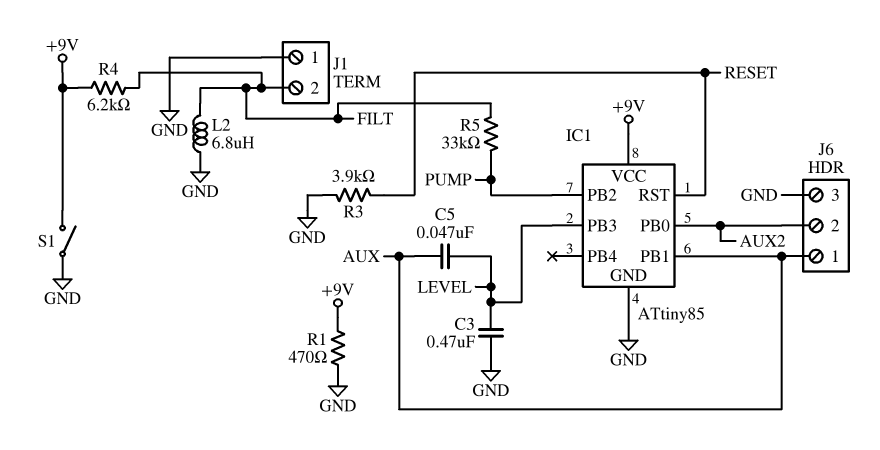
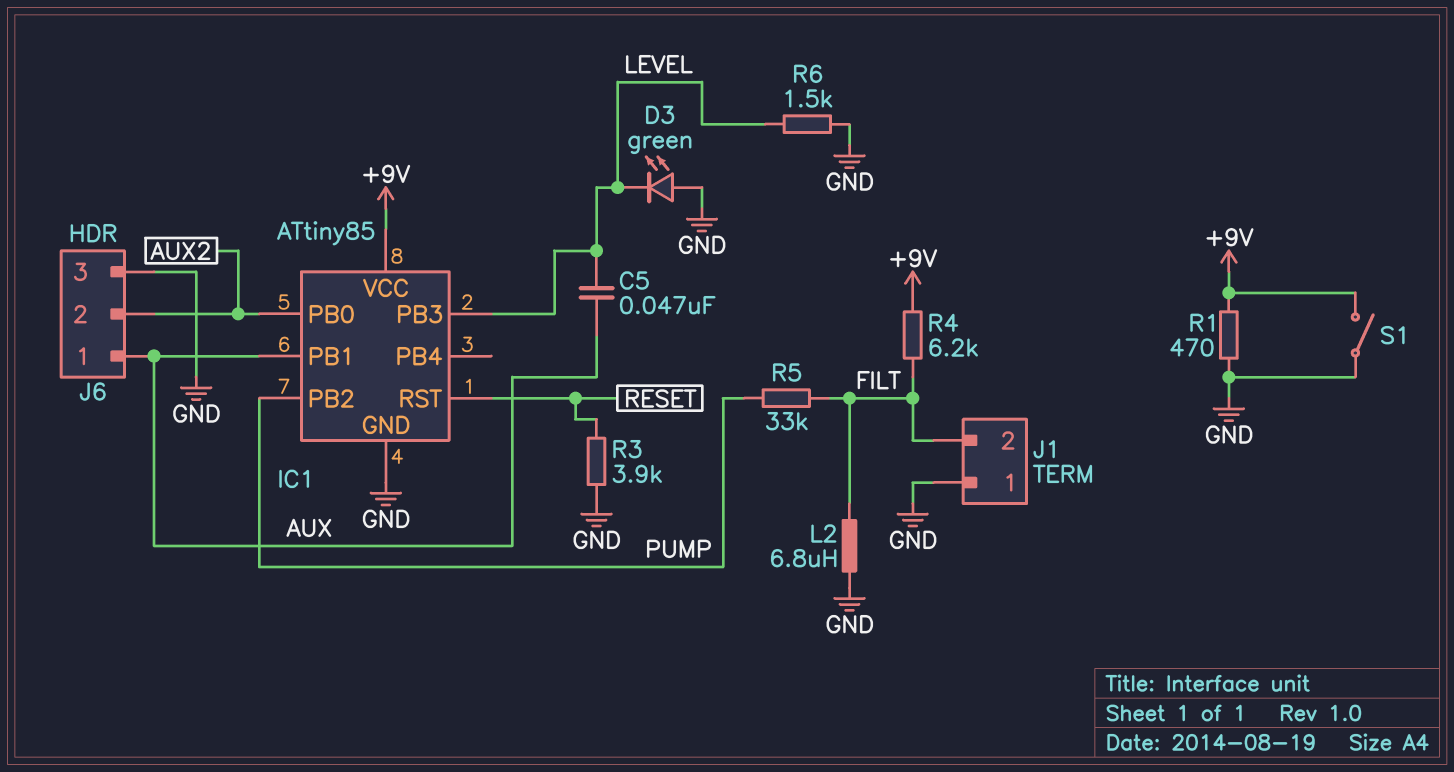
C3: 470nF (GND, LEVEL) -> none
D3: none -> LED green (A GND, K LEVEL)
R6: none -> 1.5k (GND, LEVEL)

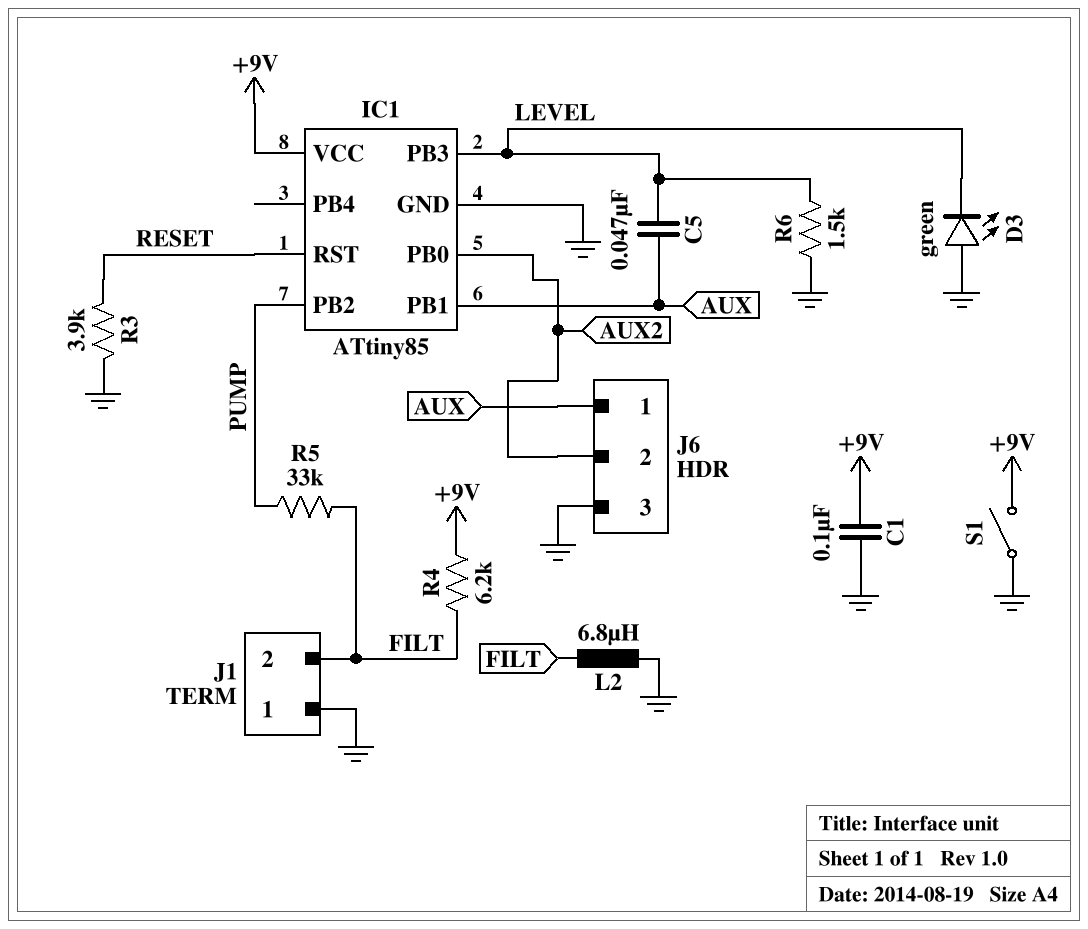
C1: none -> 100nF (+9V, GND)
R1: 470 (+9V, GND) -> none

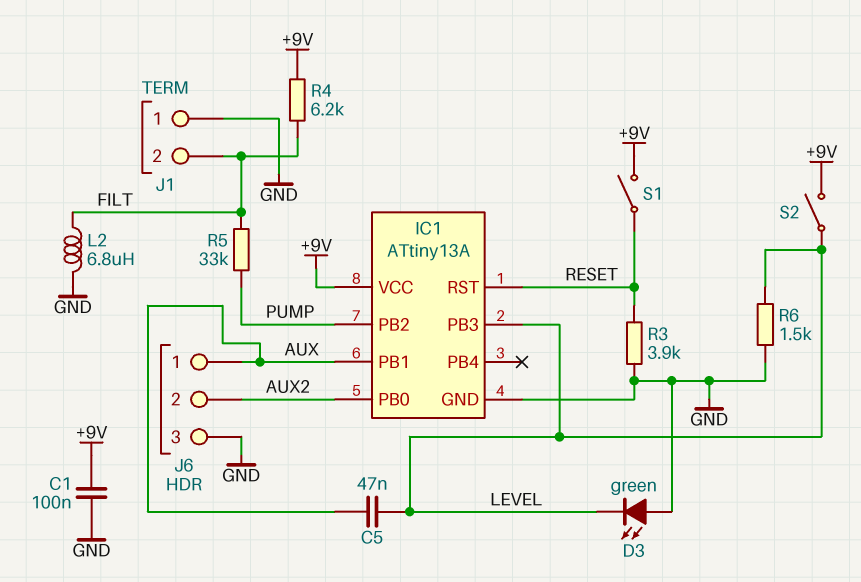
IC1: ATtiny85 -> ATtiny13A
S1: switch (+9V, GND) -> switch (+9V, RESET)
S2: none -> switch (+9V, LEVEL)

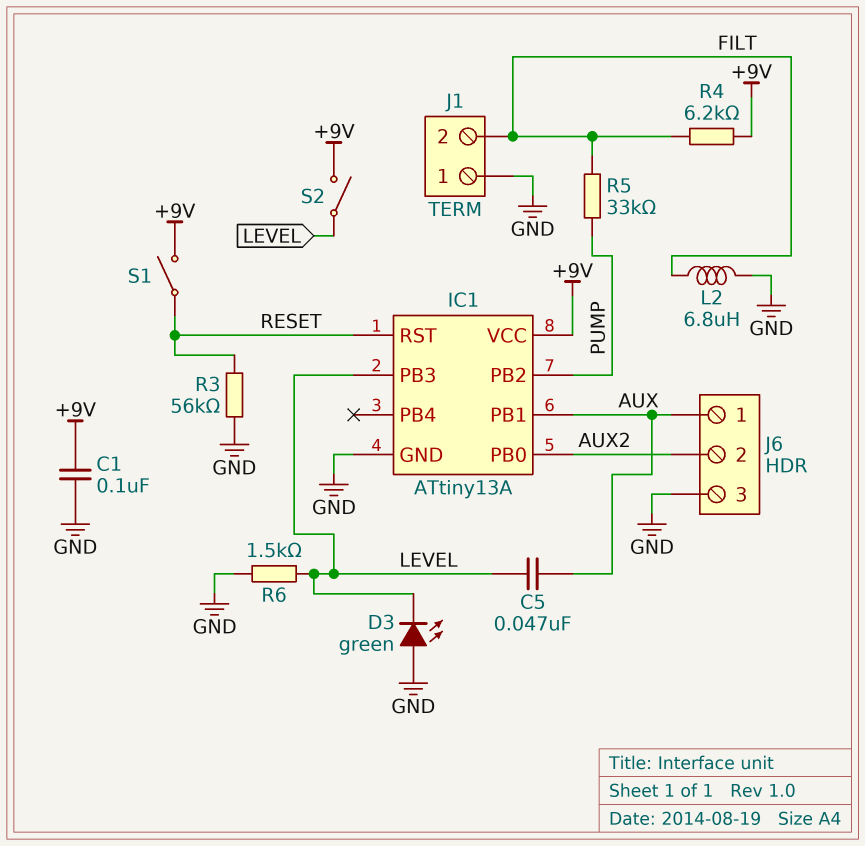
R3: 3.9k (GND, RESET) -> 56k (GND, RESET)

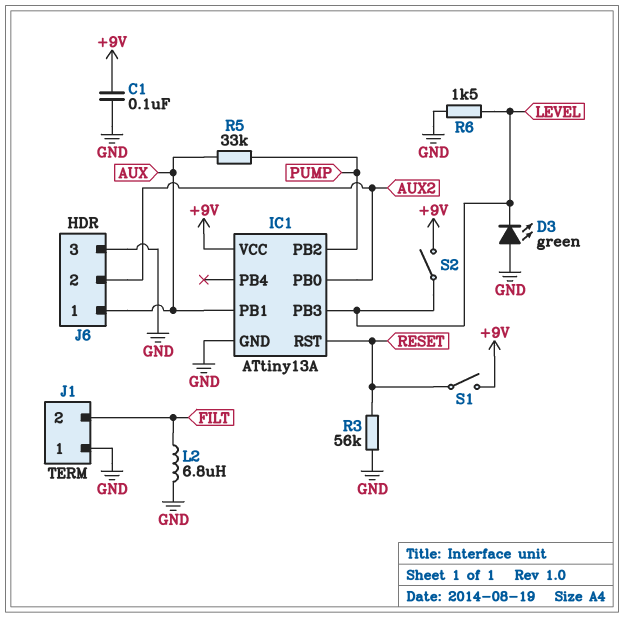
C5: 47nF (AUX, LEVEL) -> none
R4: 6.2k (+9V, FILT) -> none
R5: 33k (FILT, PUMP) -> 33k (AUX, PUMP)

